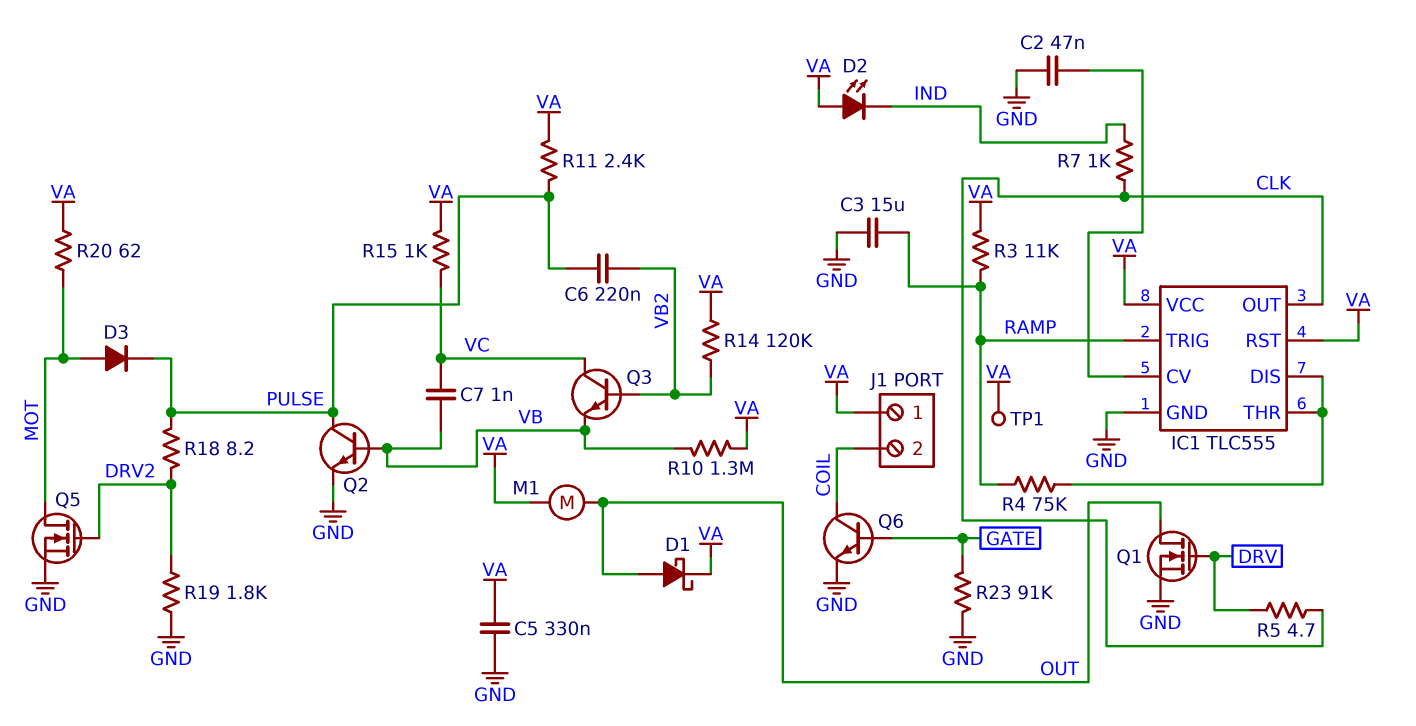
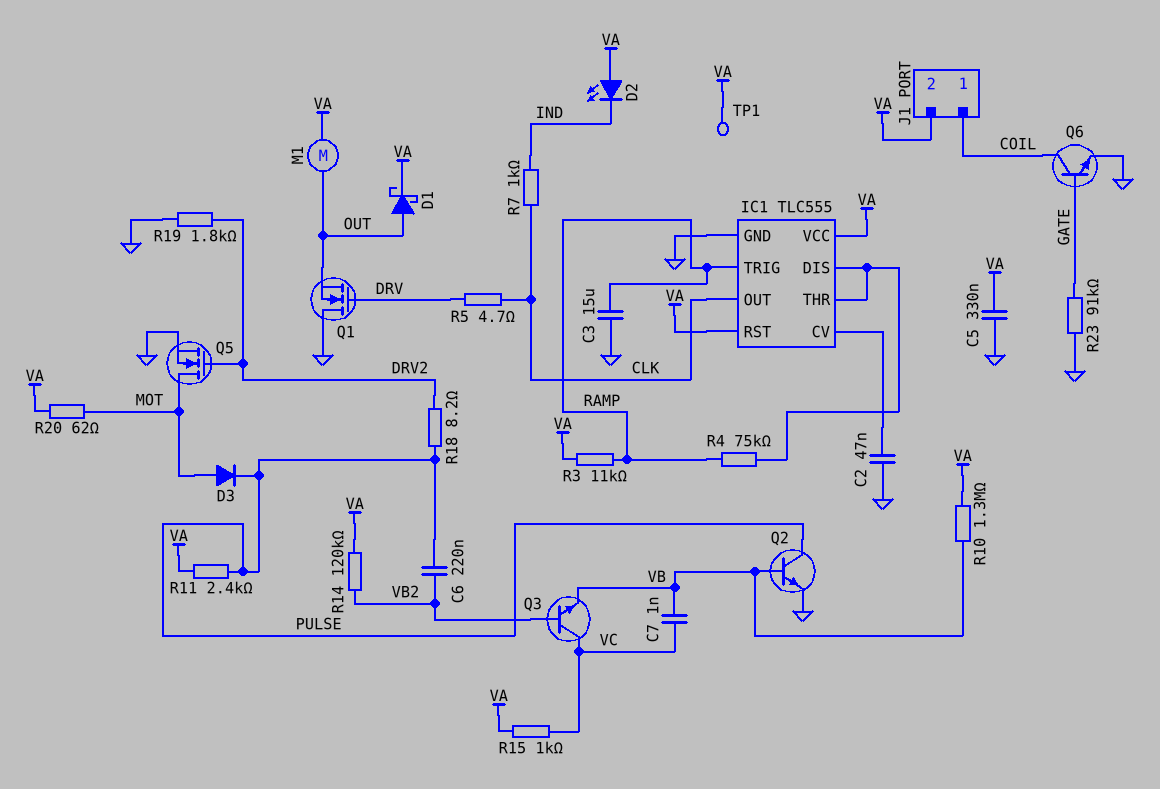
J1 pin 1: VA -> COIL
J1 pin 2: COIL -> VA
Q1: NMOS (G DRV, D OUT, S GND) -> NMOS (G DRV, D GND, S OUT)

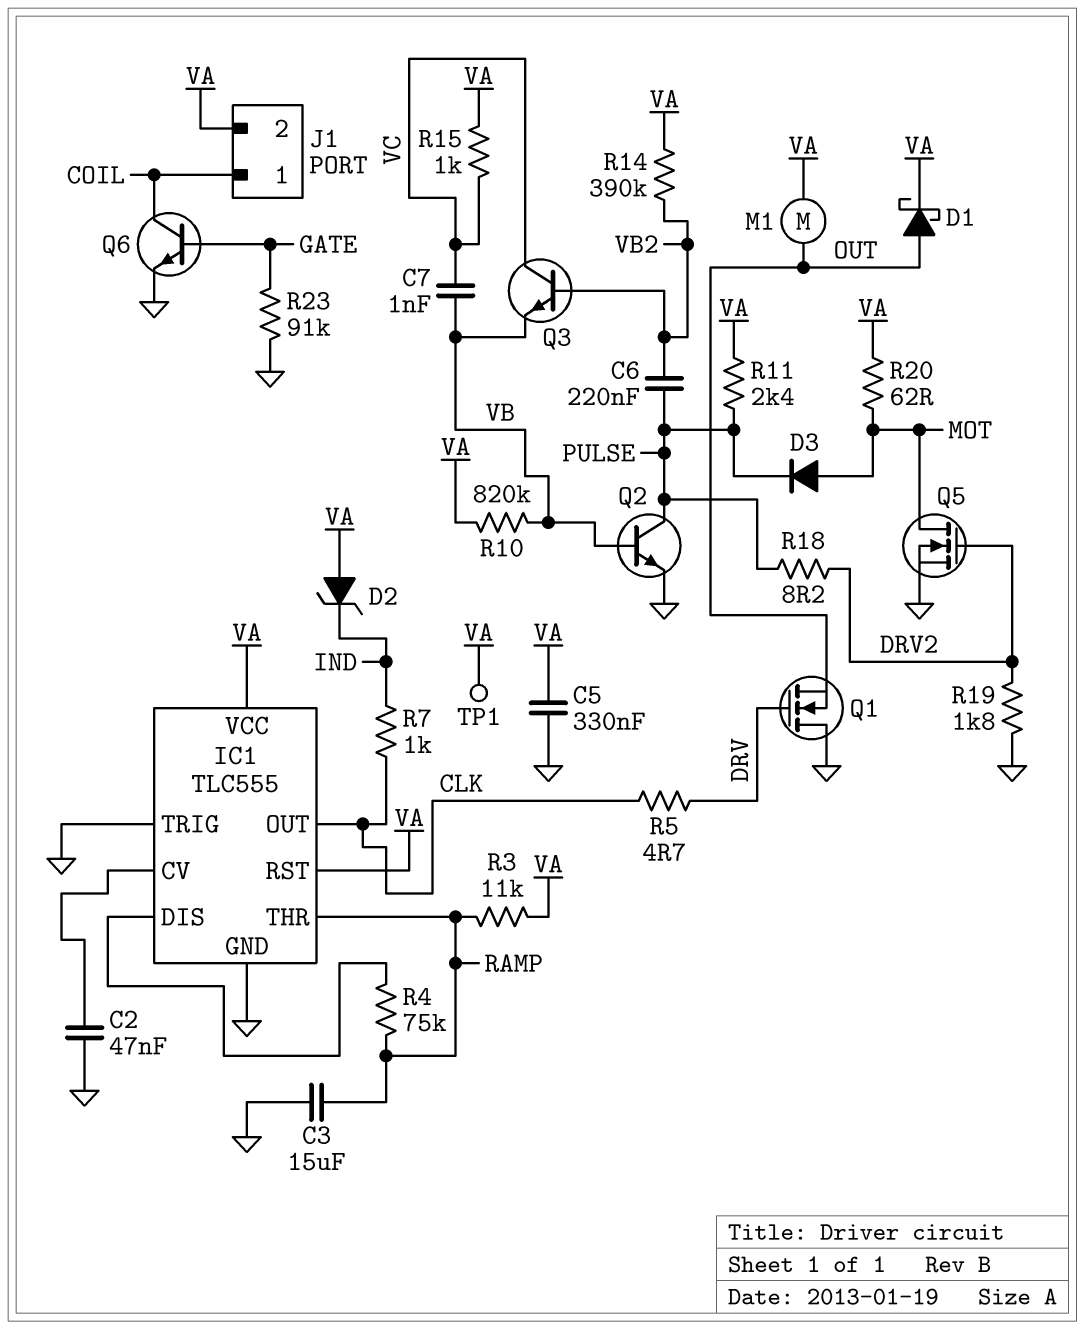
D2: LED (A VA, K IND) -> zener (A VA, K IND)
IC1 pin THR: IC1/DIS -> RAMP
IC1 pin TRIG: RAMP -> GND
R10: 1.3M (VA, VB) -> 820k (VA, VB)
R14: 120k (VA, VB2) -> 390k (VA, VB2)

